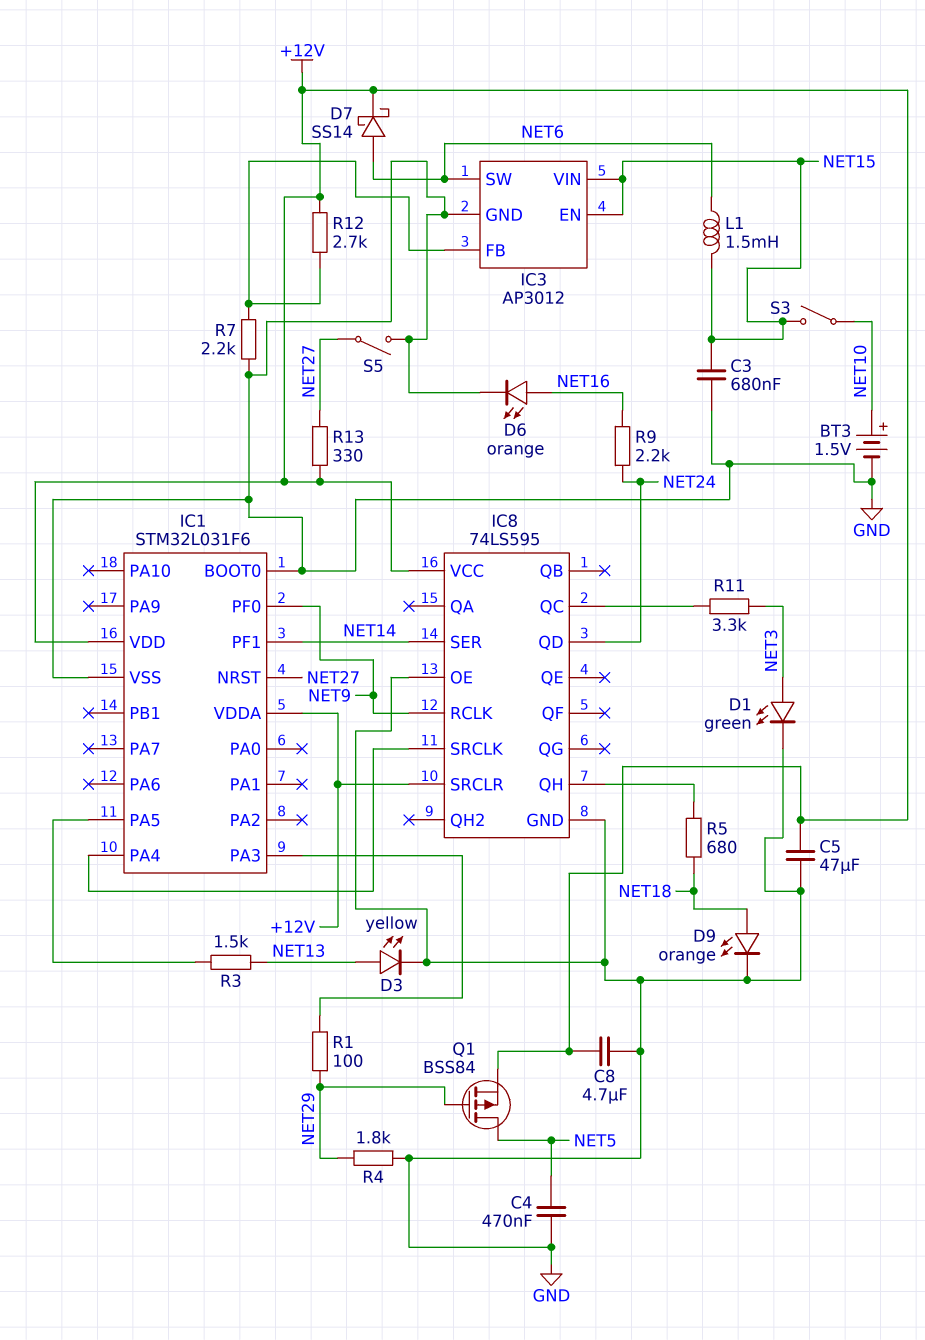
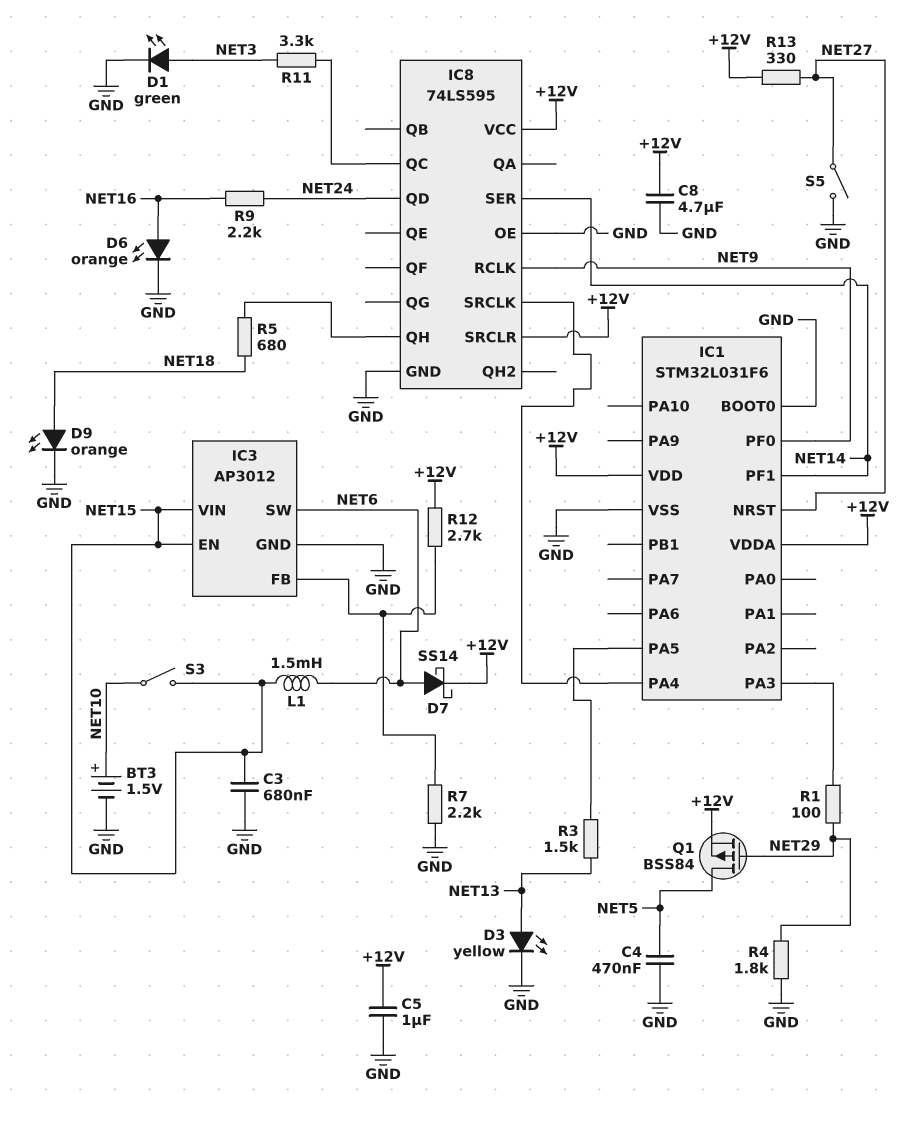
C5: 47uF (+12V, GND) -> 1uF (+12V, GND)

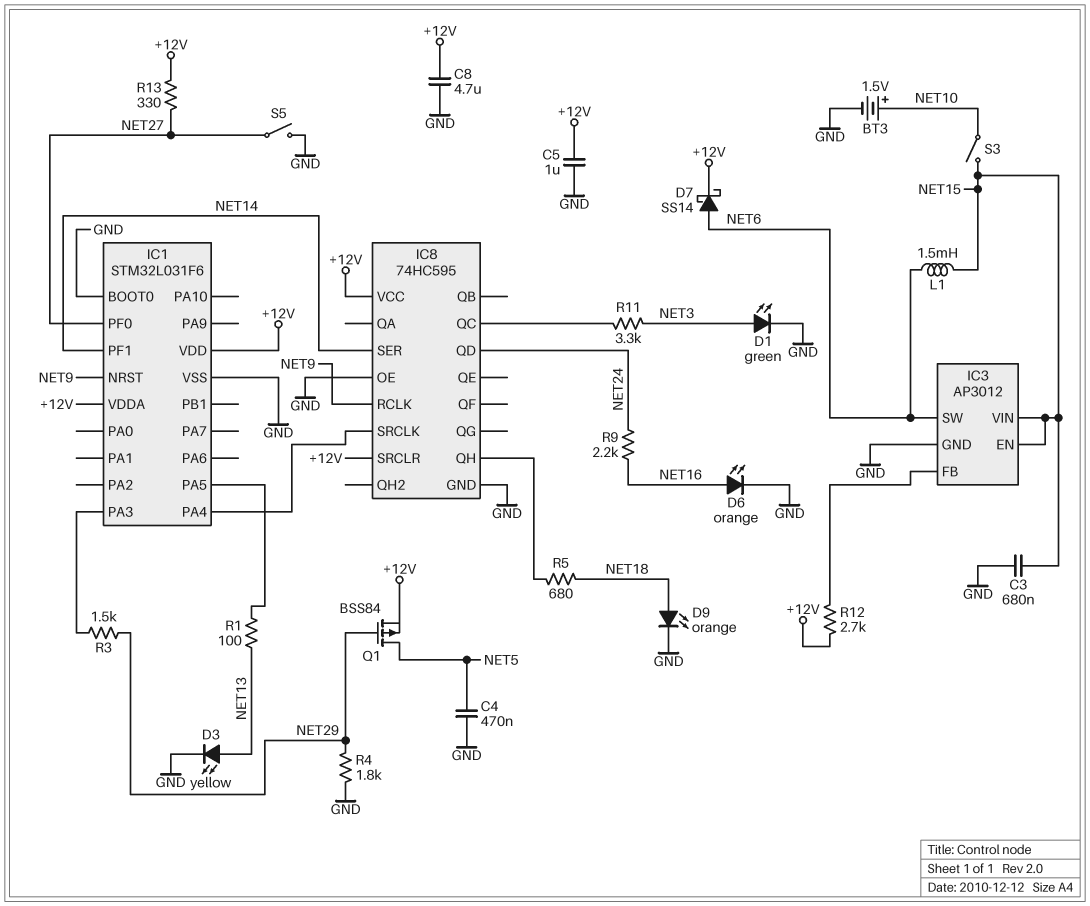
IC1 pin NRST: NET27 -> NET9
IC1 pin PF0: NET9 -> NET27
IC8: 74LS595 -> 74HC595
R1: 100 (IC1/PA3, NET29) -> 100 (IC1/PA5, NET13)
R3: 1.5k (IC1/PA5, NET13) -> 1.5k (IC1/PA3, NET29)
R7: 2.2k (GND, IC3/FB) -> none

